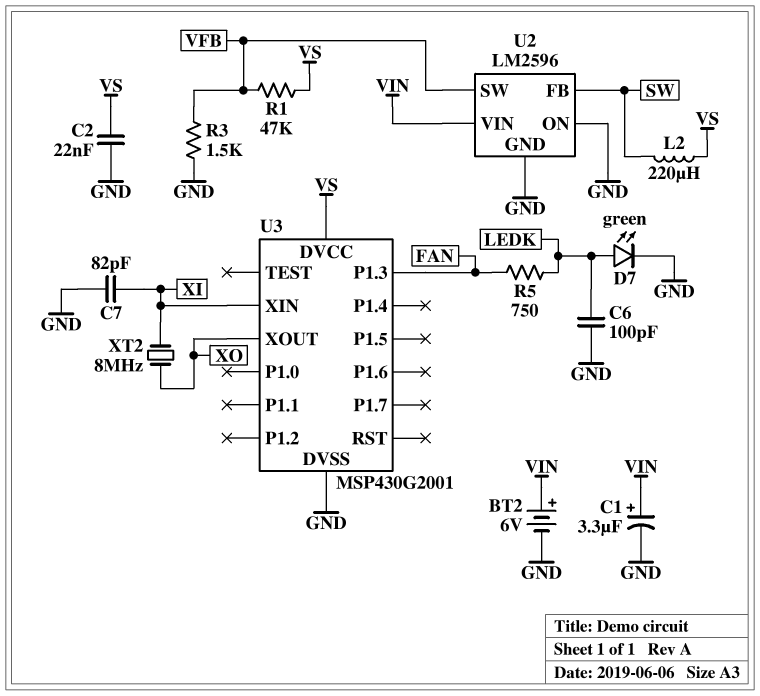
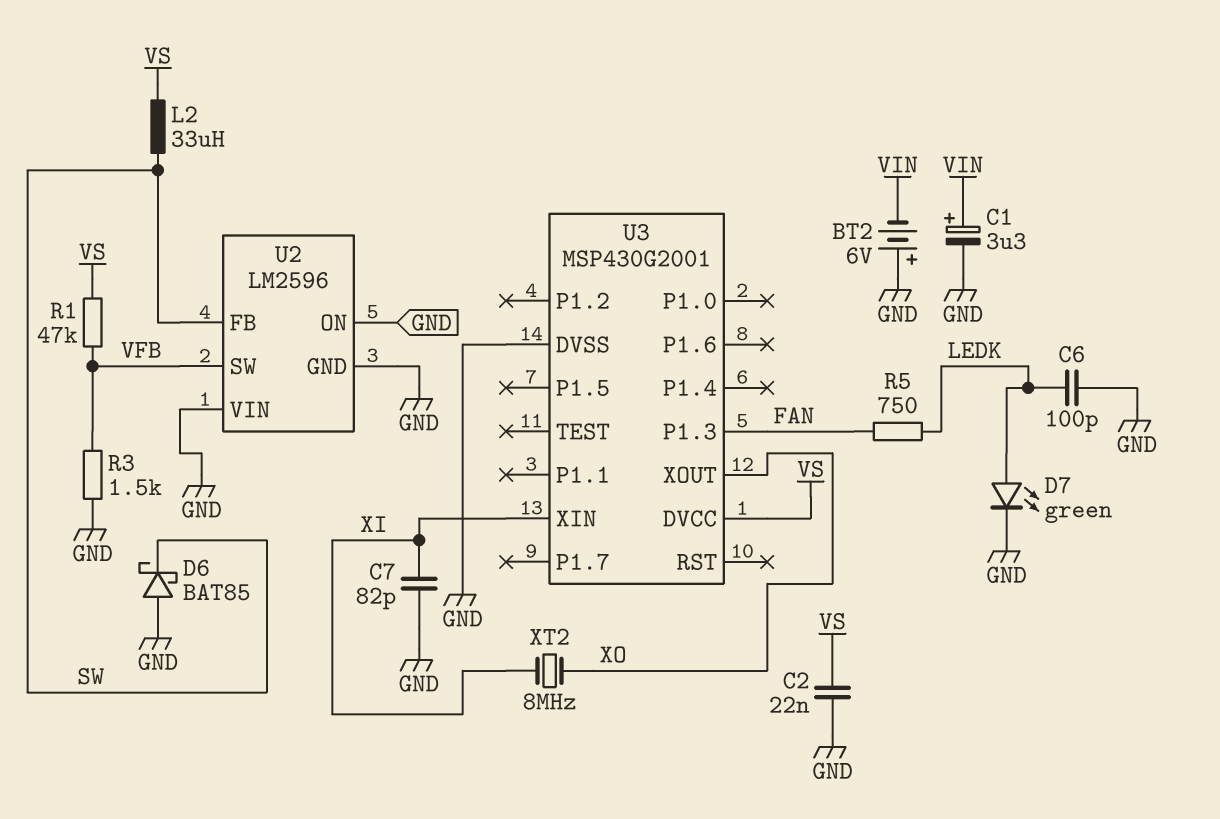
BT2: 6V (plus VIN, minus GND) -> 6V (plus GND, minus VIN)
D6: none -> schottky BAT85 (A GND, K SW)
L2: 220uH (SW, VS) -> 33uH (SW, VS)
U2 pin VIN: VIN -> GND

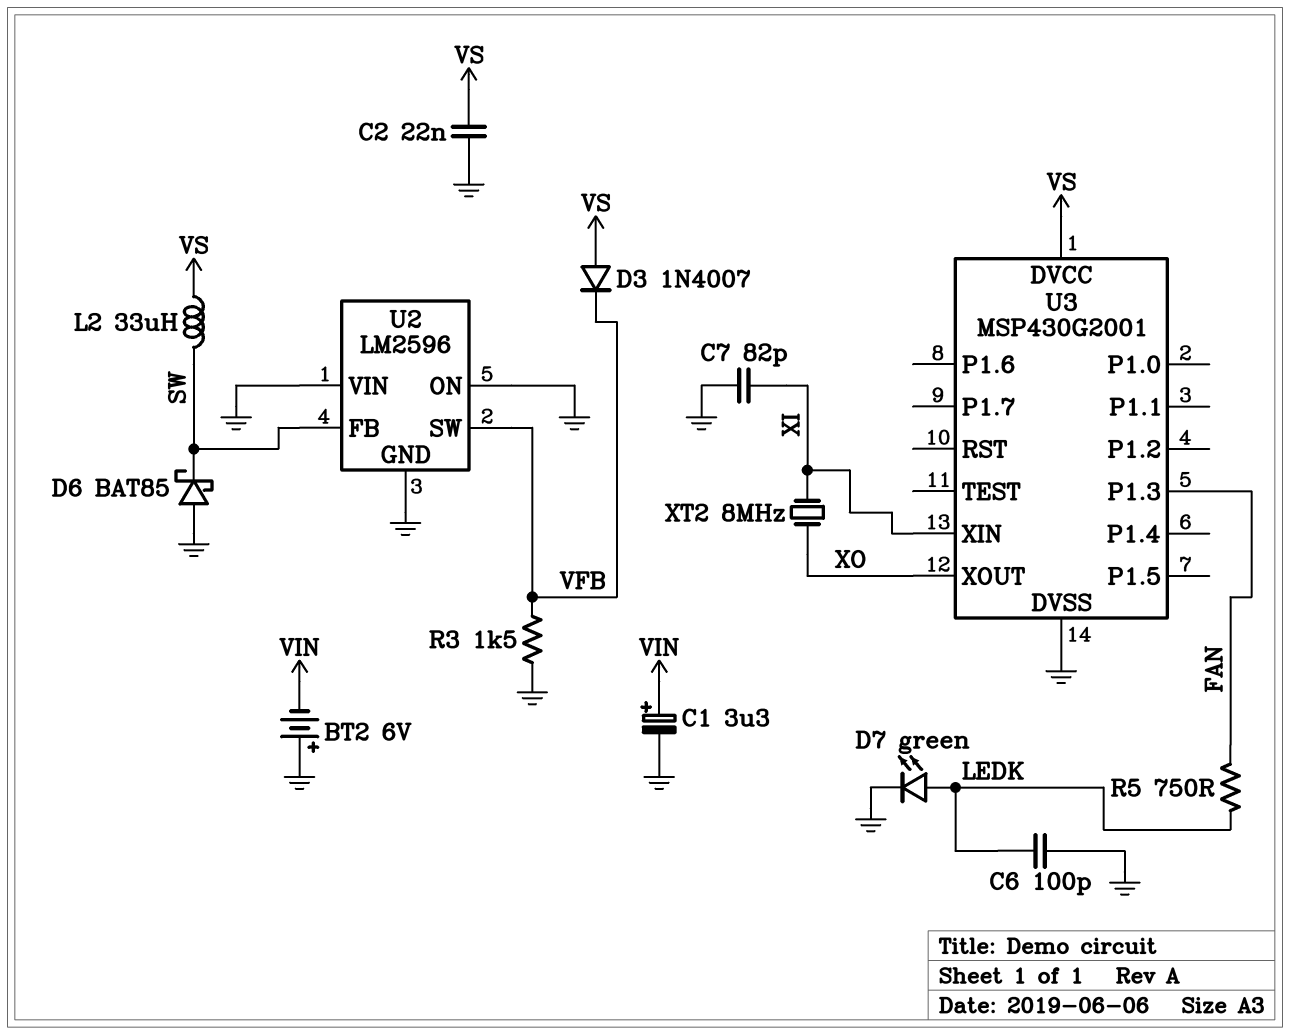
D3: none -> diode 1N4007 (A VS, K VFB)
R1: 47k (VFB, VS) -> none

